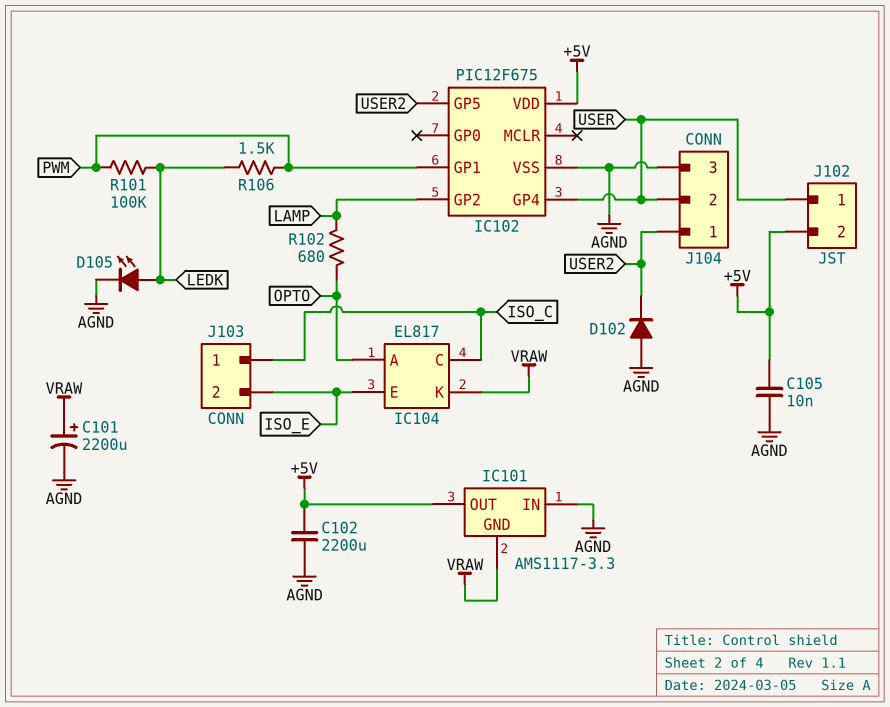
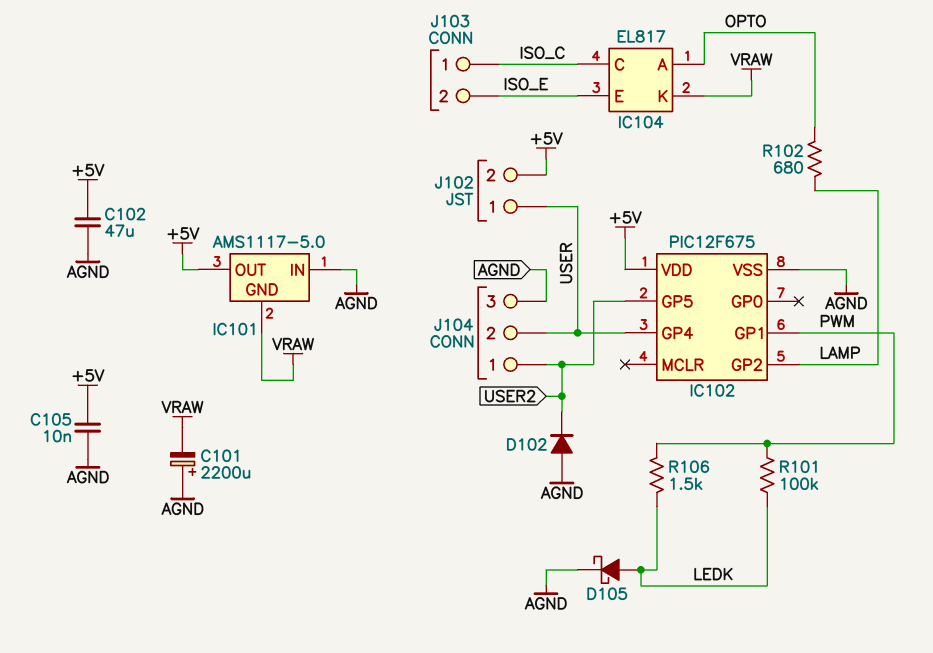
C101: 2200uF (plus VRAW, minus AGND) -> 2200uF (plus AGND, minus VRAW)
C102: 2200uF (+5V, AGND) -> 47uF (+5V, AGND)
D105: LED (A LEDK, K AGND) -> schottky (A LEDK, K AGND)
IC101: AMS1117-3.3 -> AMS1117-5.0

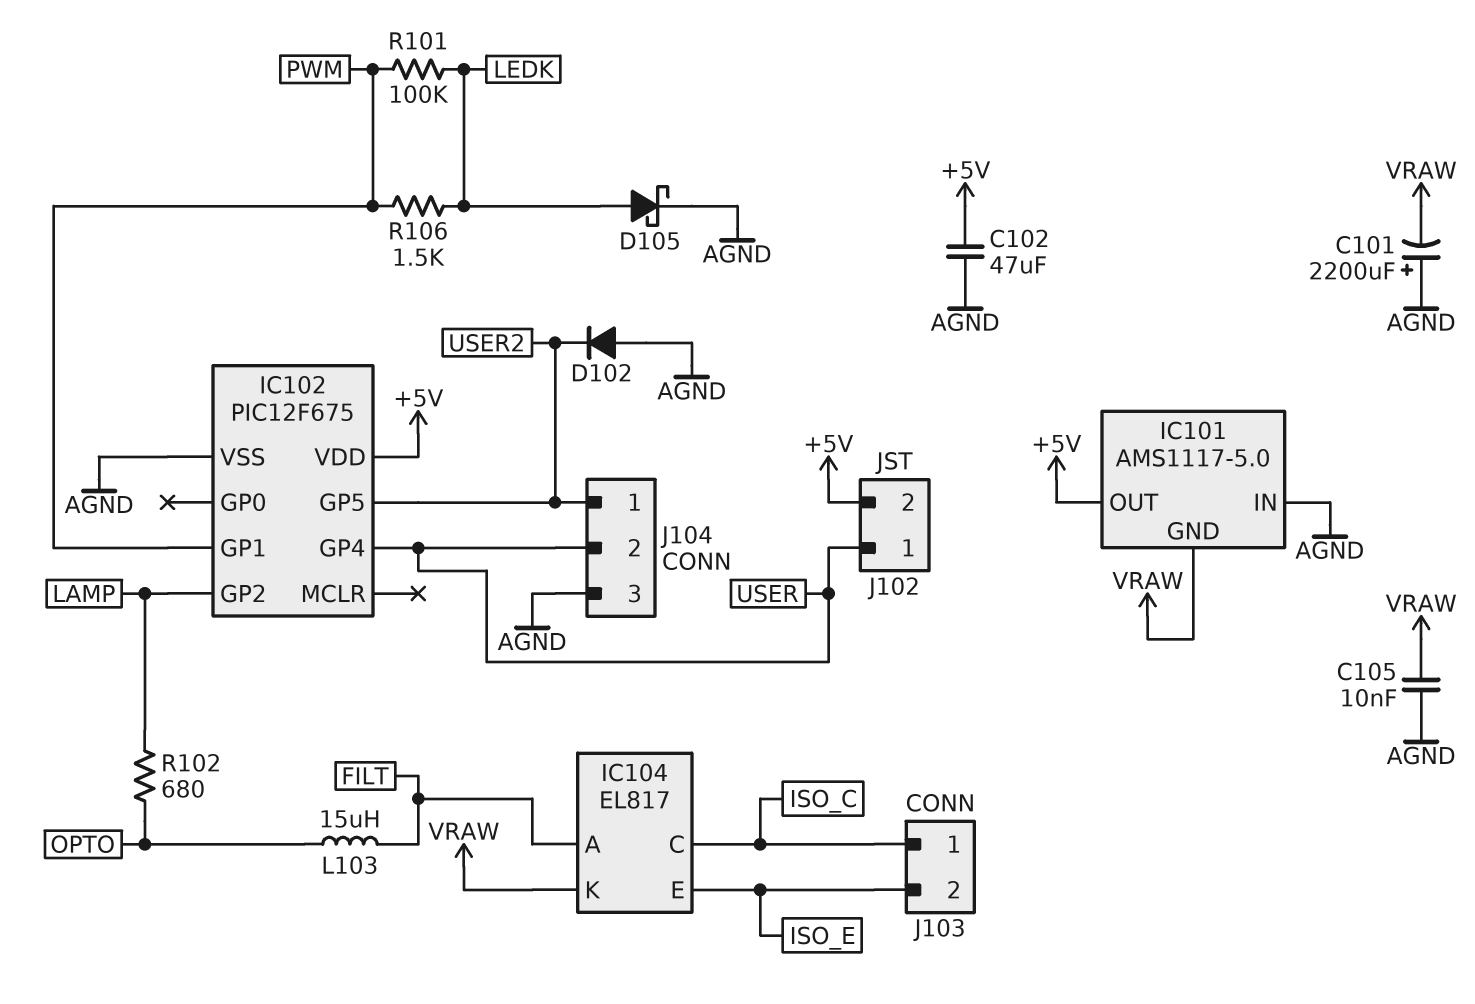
C105: 10nF (+5V, AGND) -> 10nF (AGND, VRAW)
IC104 pin A: OPTO -> FILT
L103: none -> 15uH (FILT, OPTO)

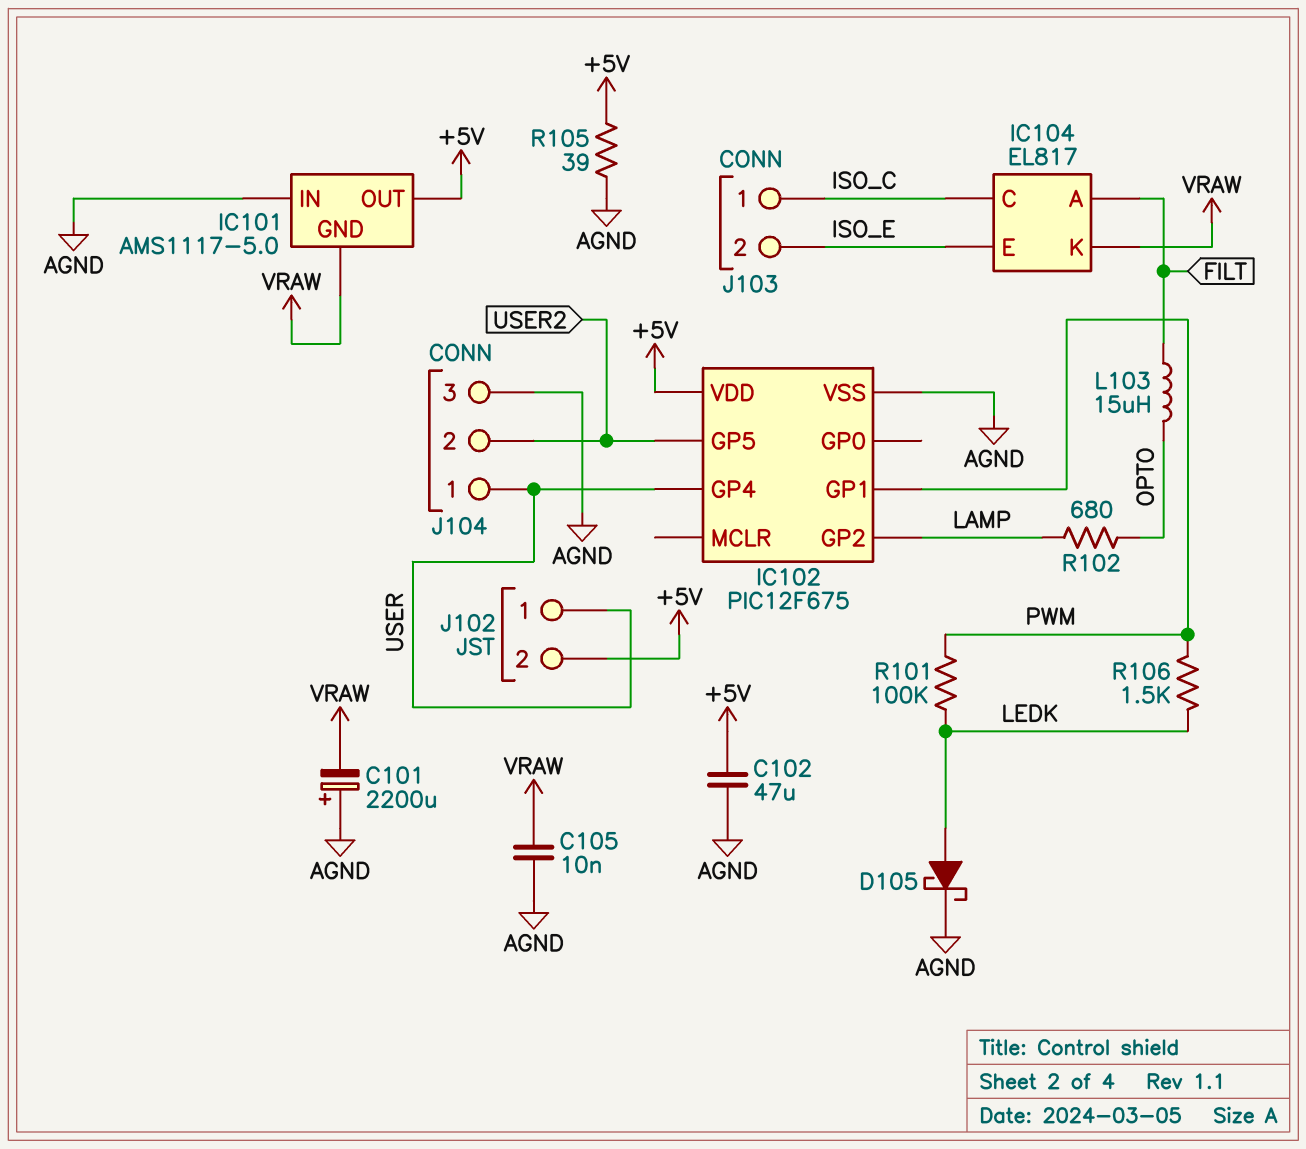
D102: diode (A AGND, K USER2) -> none
J104 pin 1: USER2 -> USER
J104 pin 2: USER -> USER2
R105: none -> 39 (+5V, AGND)

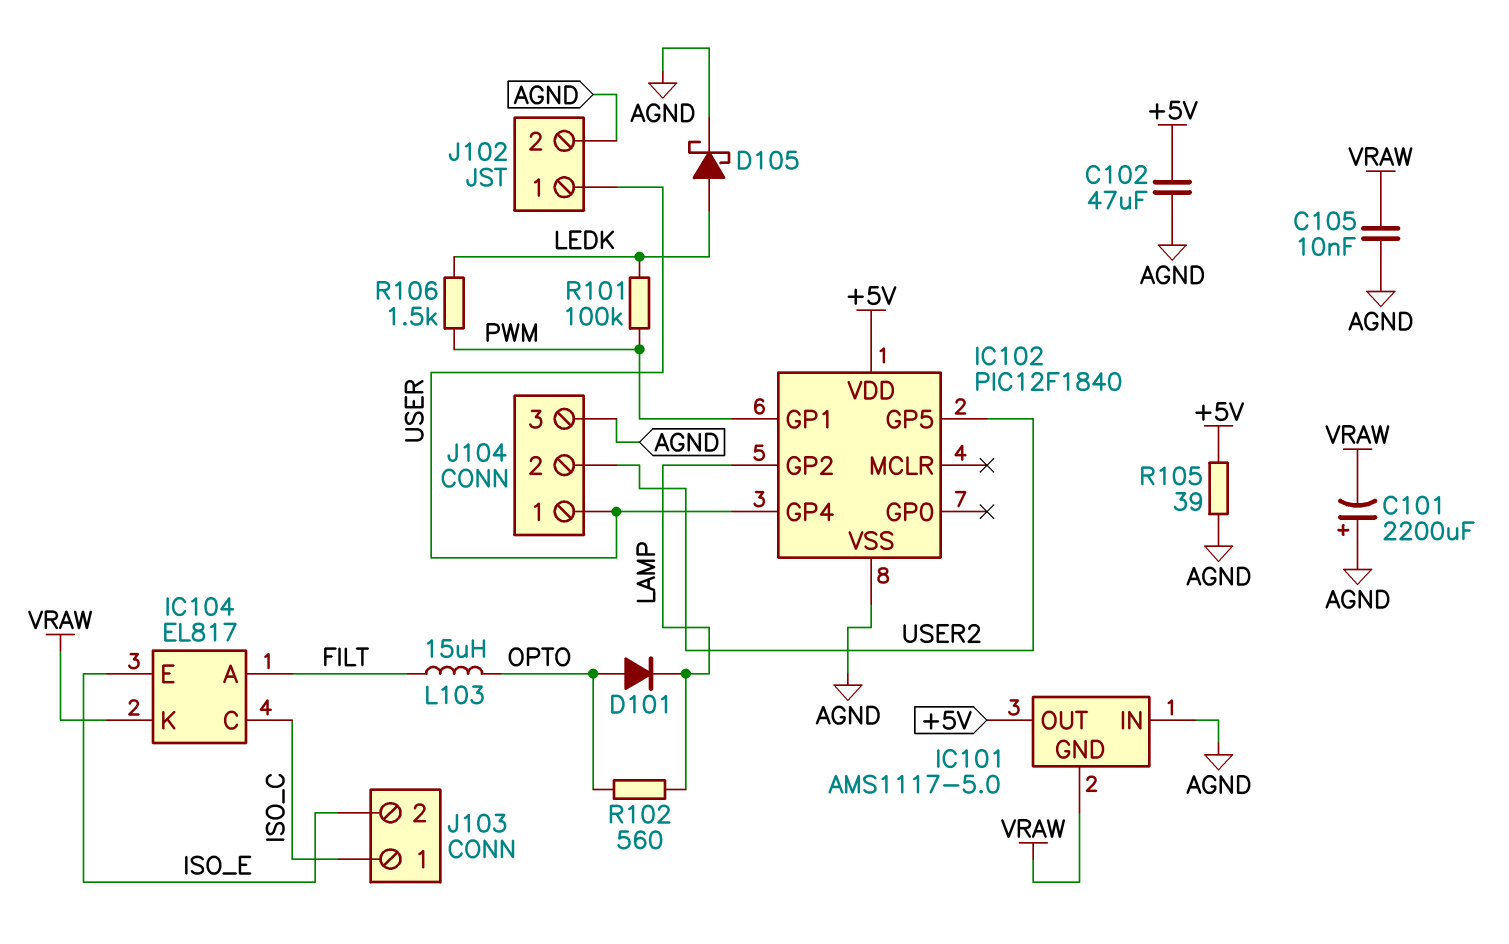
D101: none -> diode (A OPTO, K LAMP)
IC102: PIC12F675 -> PIC12F1840
J102 pin 2: +5V -> AGND
R102: 680 (LAMP, OPTO) -> 560 (LAMP, OPTO)

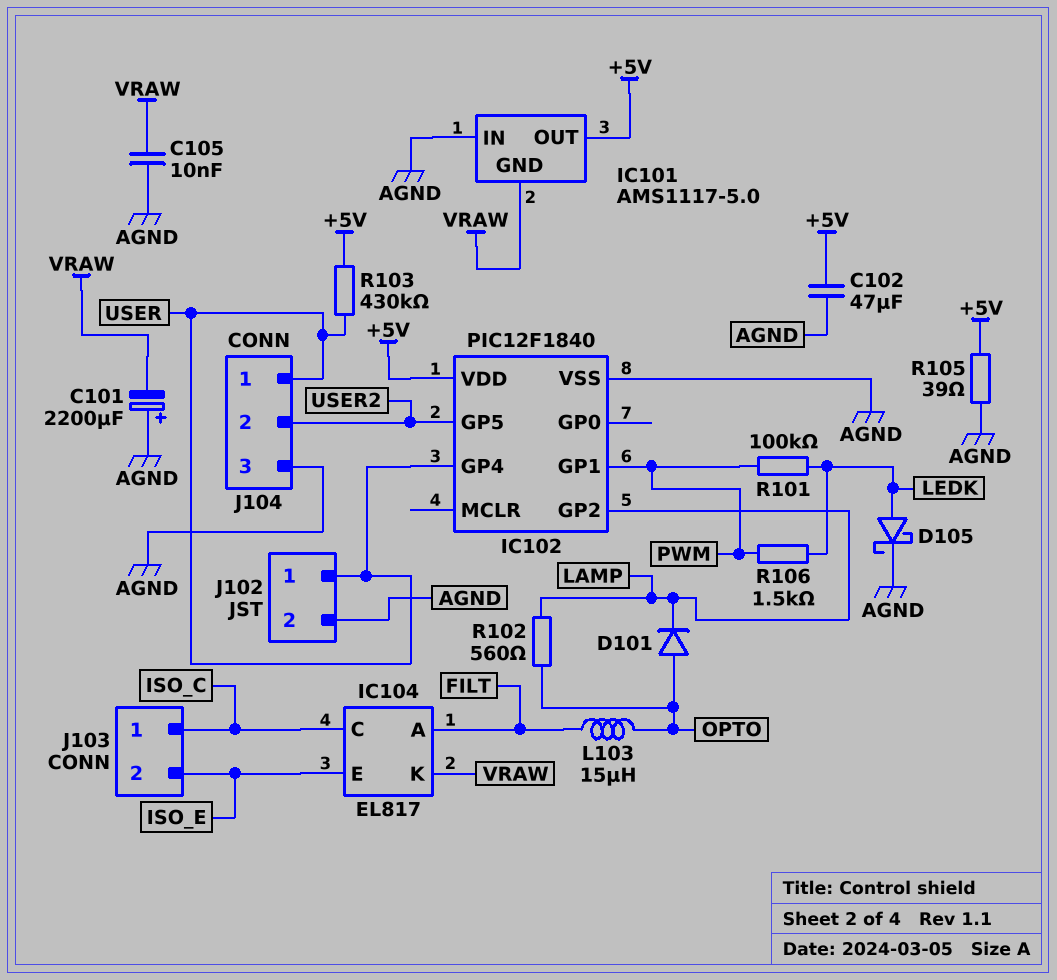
R103: none -> 430k (+5V, USER)

